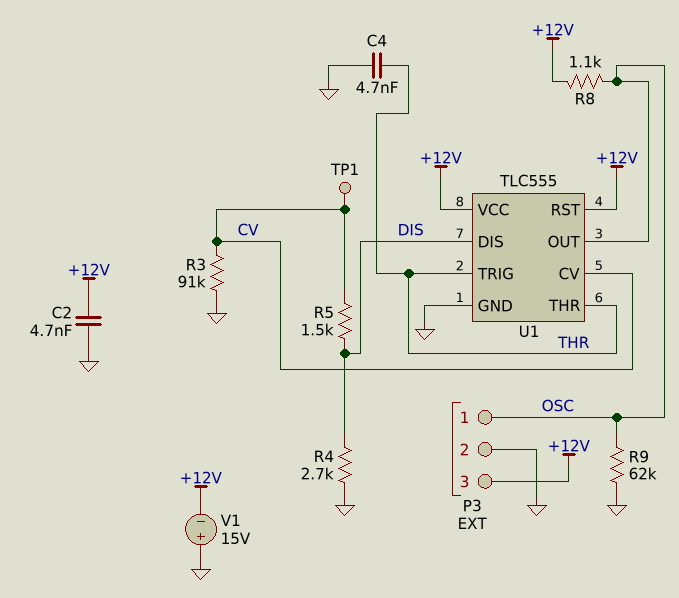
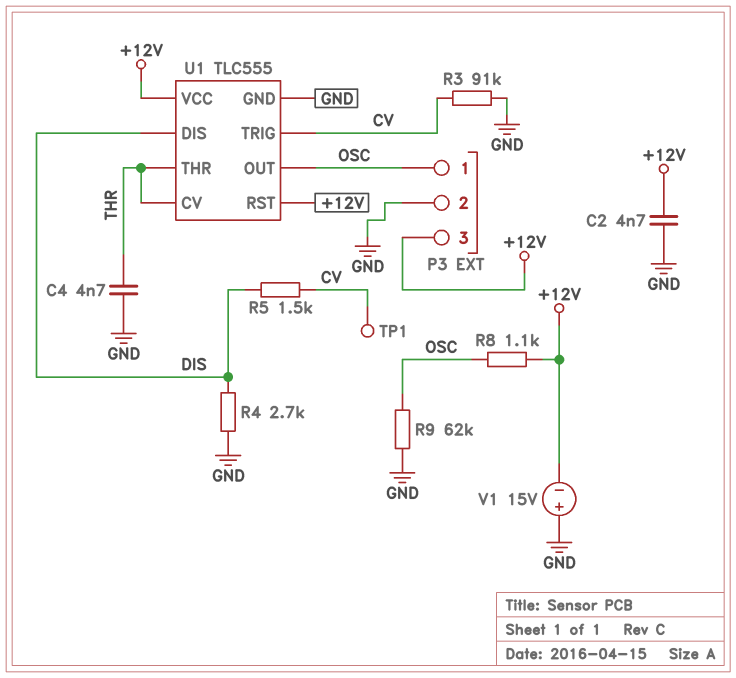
U1 pin CV: CV -> THR
U1 pin TRIG: THR -> CV

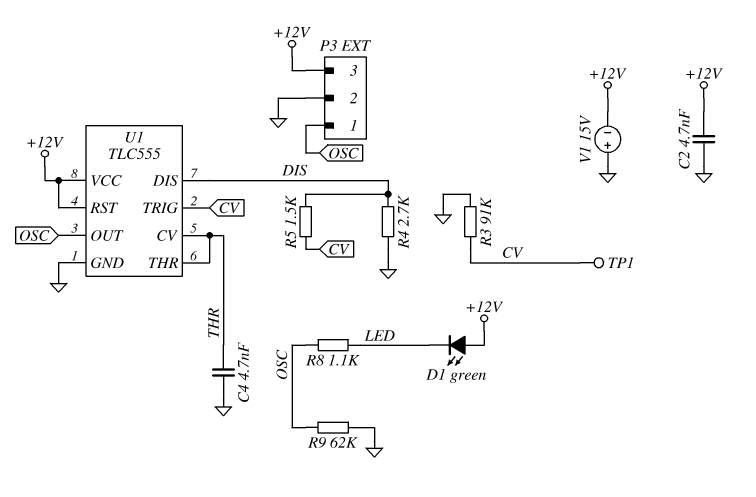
D1: none -> LED green (A +12V, K LED)
R8: 1.1k (+12V, OSC) -> 1.1k (LED, OSC)

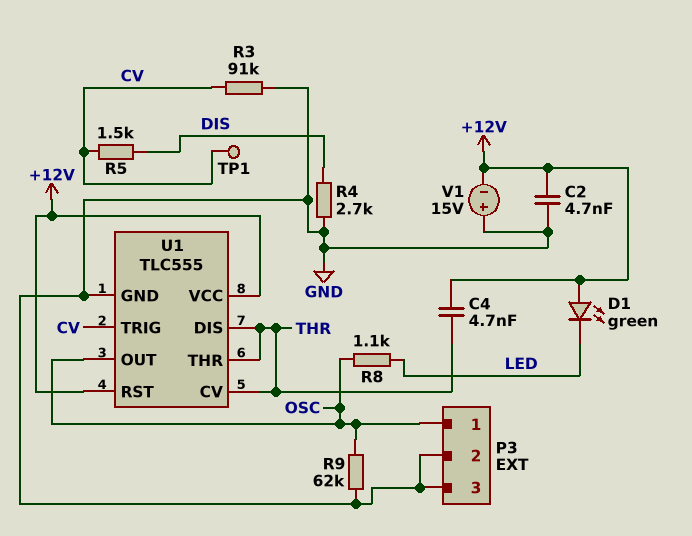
C4: 4.7nF (GND, THR) -> 4.7nF (+12V, THR)
P3 pin 3: +12V -> GND
U1 pin DIS: DIS -> THR

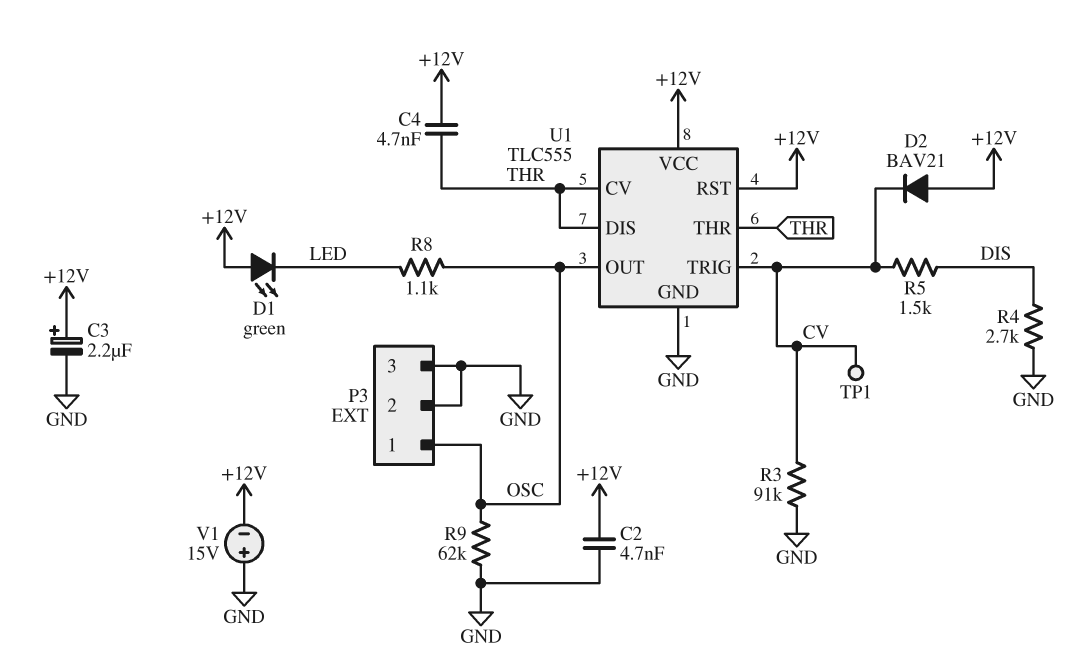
C3: none -> 2.2uF (plus +12V, minus GND)
D2: none -> diode BAV21 (A +12V, K CV)

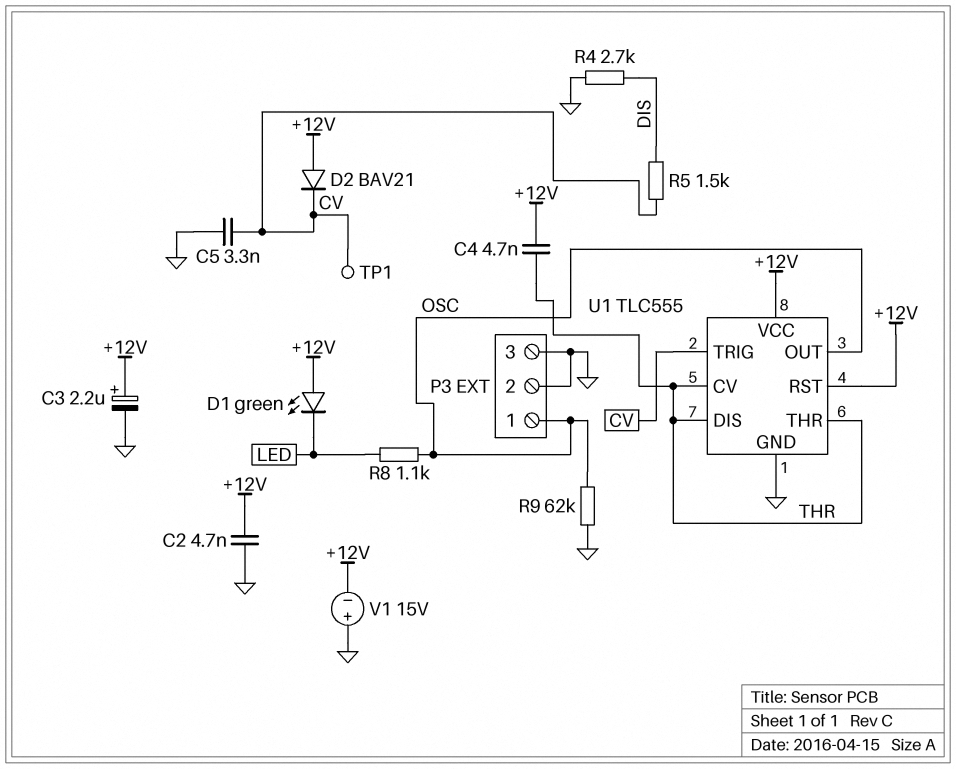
C5: none -> 3.3nF (CV, GND)
R3: 91k (CV, GND) -> none

